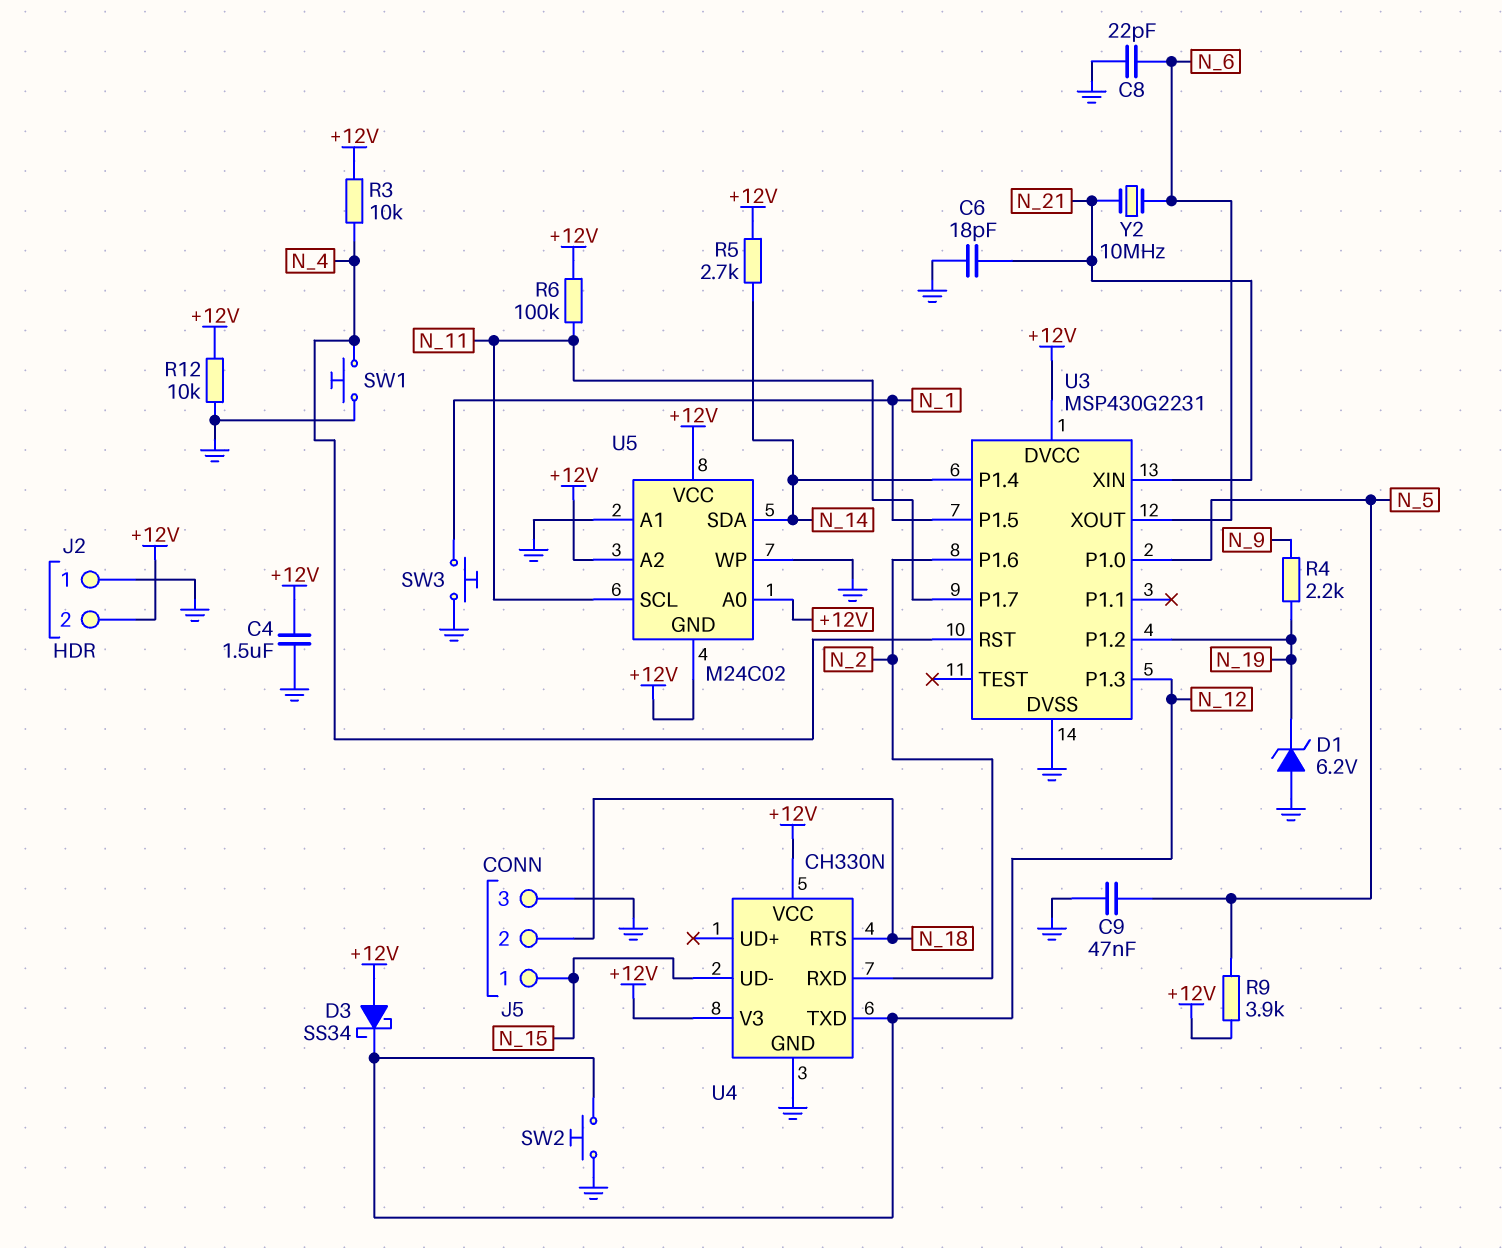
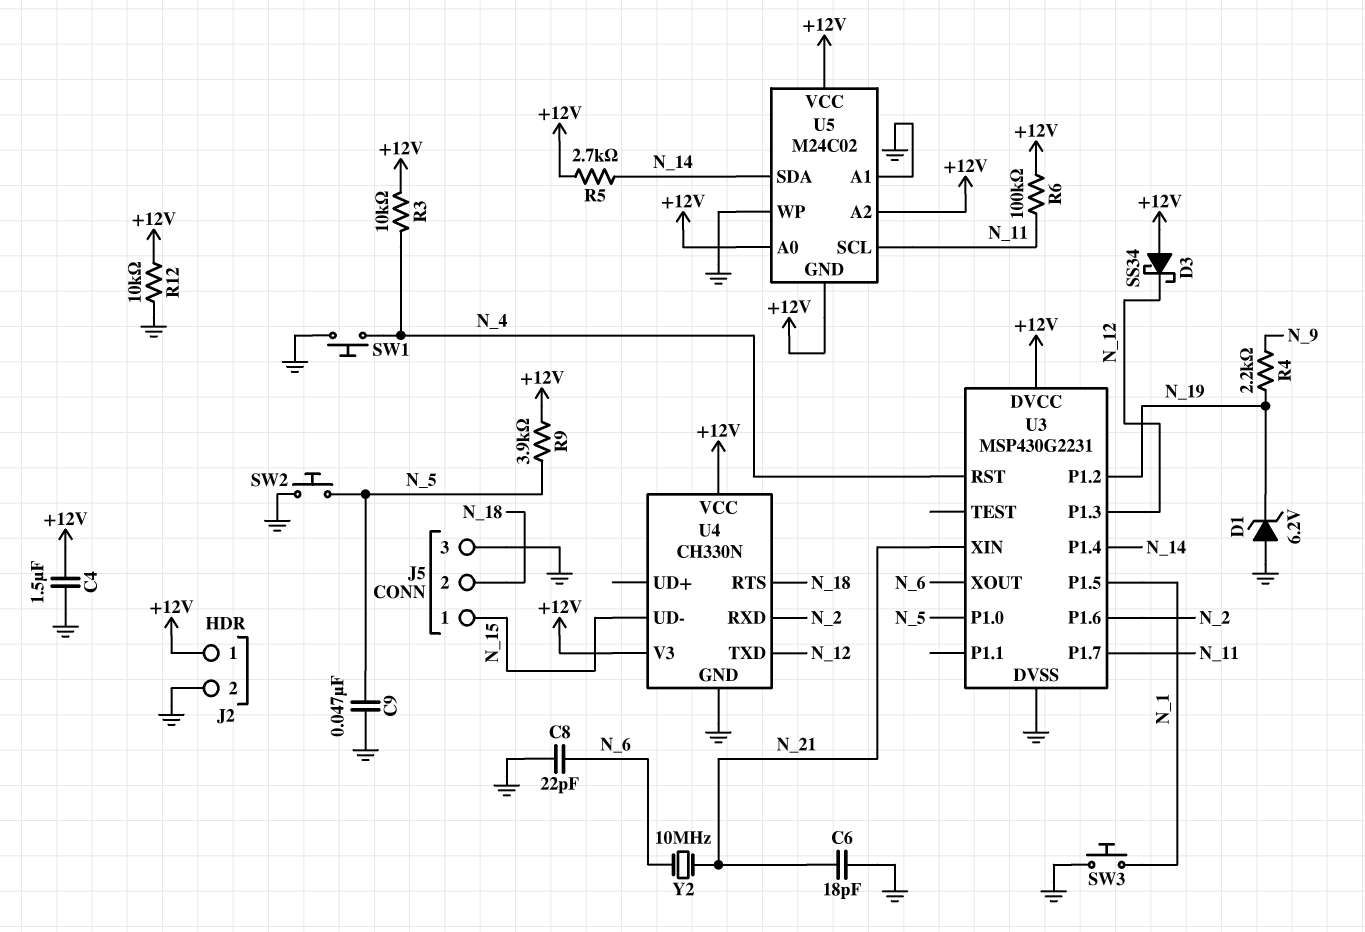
J2 pin 1: GND -> +12V
J2 pin 2: +12V -> GND
SW2: button (GND, N_12) -> button (GND, N_5)

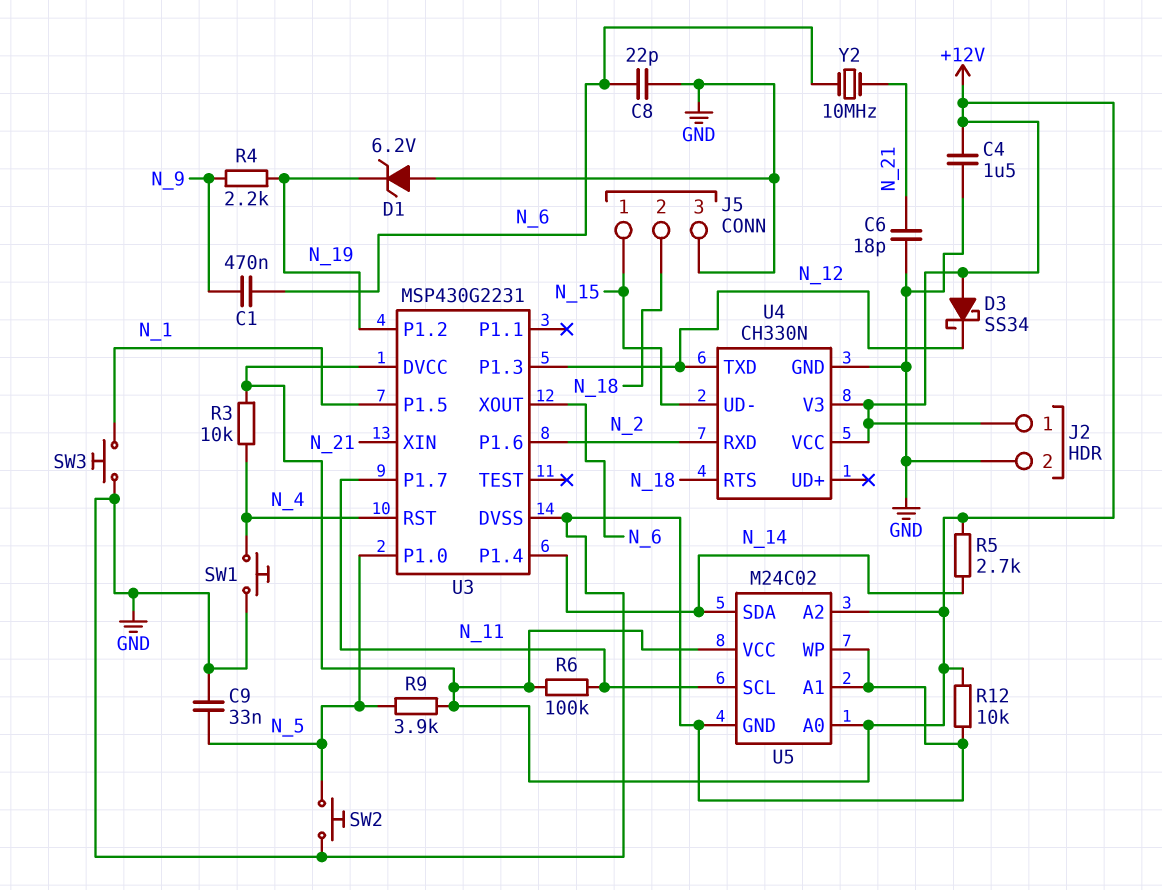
C1: none -> 470nF (N_6, N_9)
C9: 47nF (GND, N_5) -> 33nF (GND, N_5)
U5 pin GND: +12V -> GND

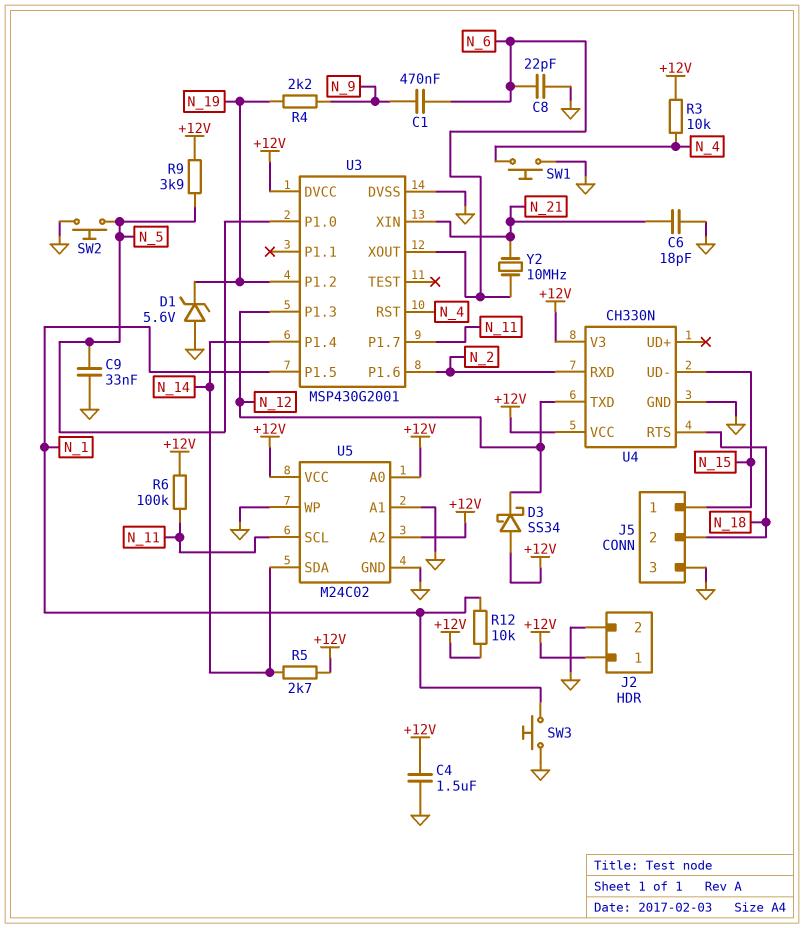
D1: zener 6.2V (A GND, K N_19) -> zener 5.6V (A GND, K N_19)
R12: 10k (+12V, GND) -> 10k (+12V, N_1)
U3: MSP430G2231 -> MSP430G2001

